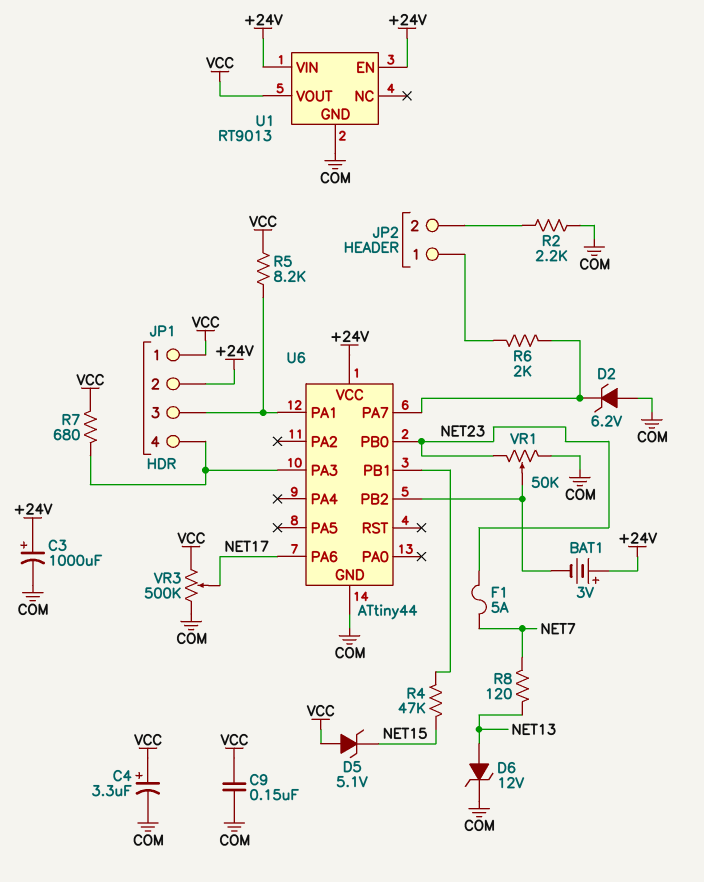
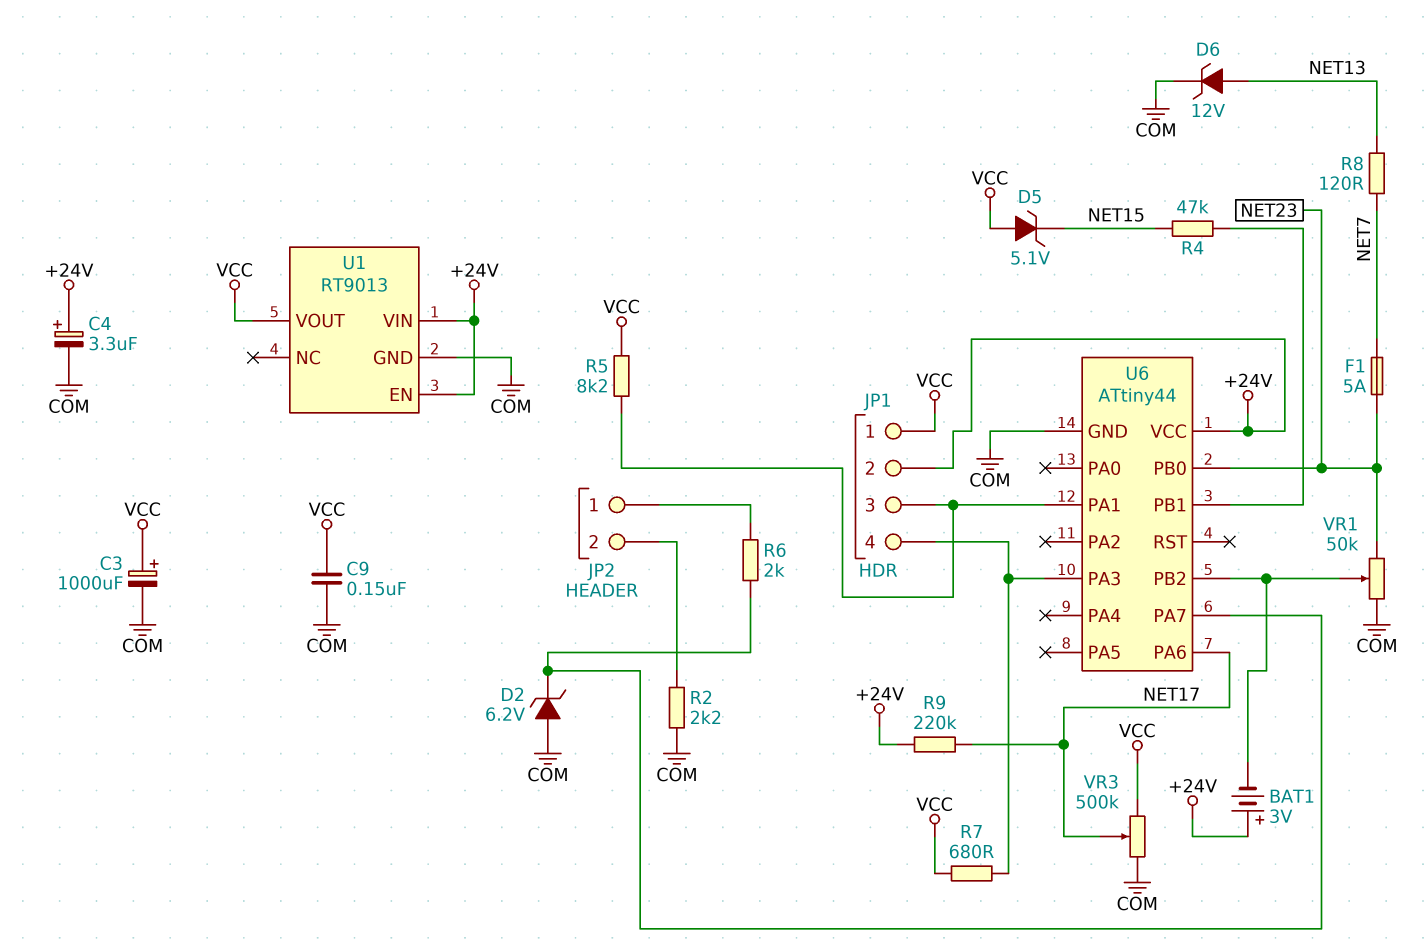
C3: 1000uF (plus +24V, minus COM) -> 1000uF (plus VCC, minus COM)
C4: 3.3uF (plus VCC, minus COM) -> 3.3uF (plus +24V, minus COM)
R9: none -> 220k (+24V, NET17)

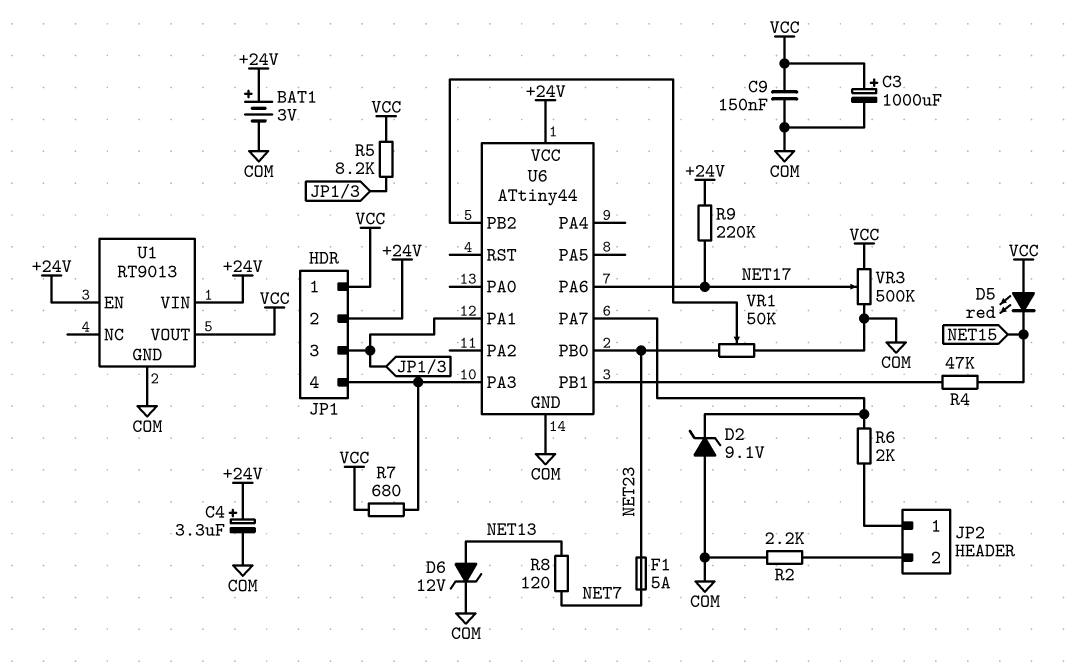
BAT1: 3V (plus +24V, minus U6/PB2) -> 3V (plus +24V, minus COM)
D2: zener 6.2V (A COM, K U6/PA7) -> zener 9.1V (A COM, K U6/PA7)
D5: zener 5.1V (A VCC, K NET15) -> LED red (A VCC, K NET15)

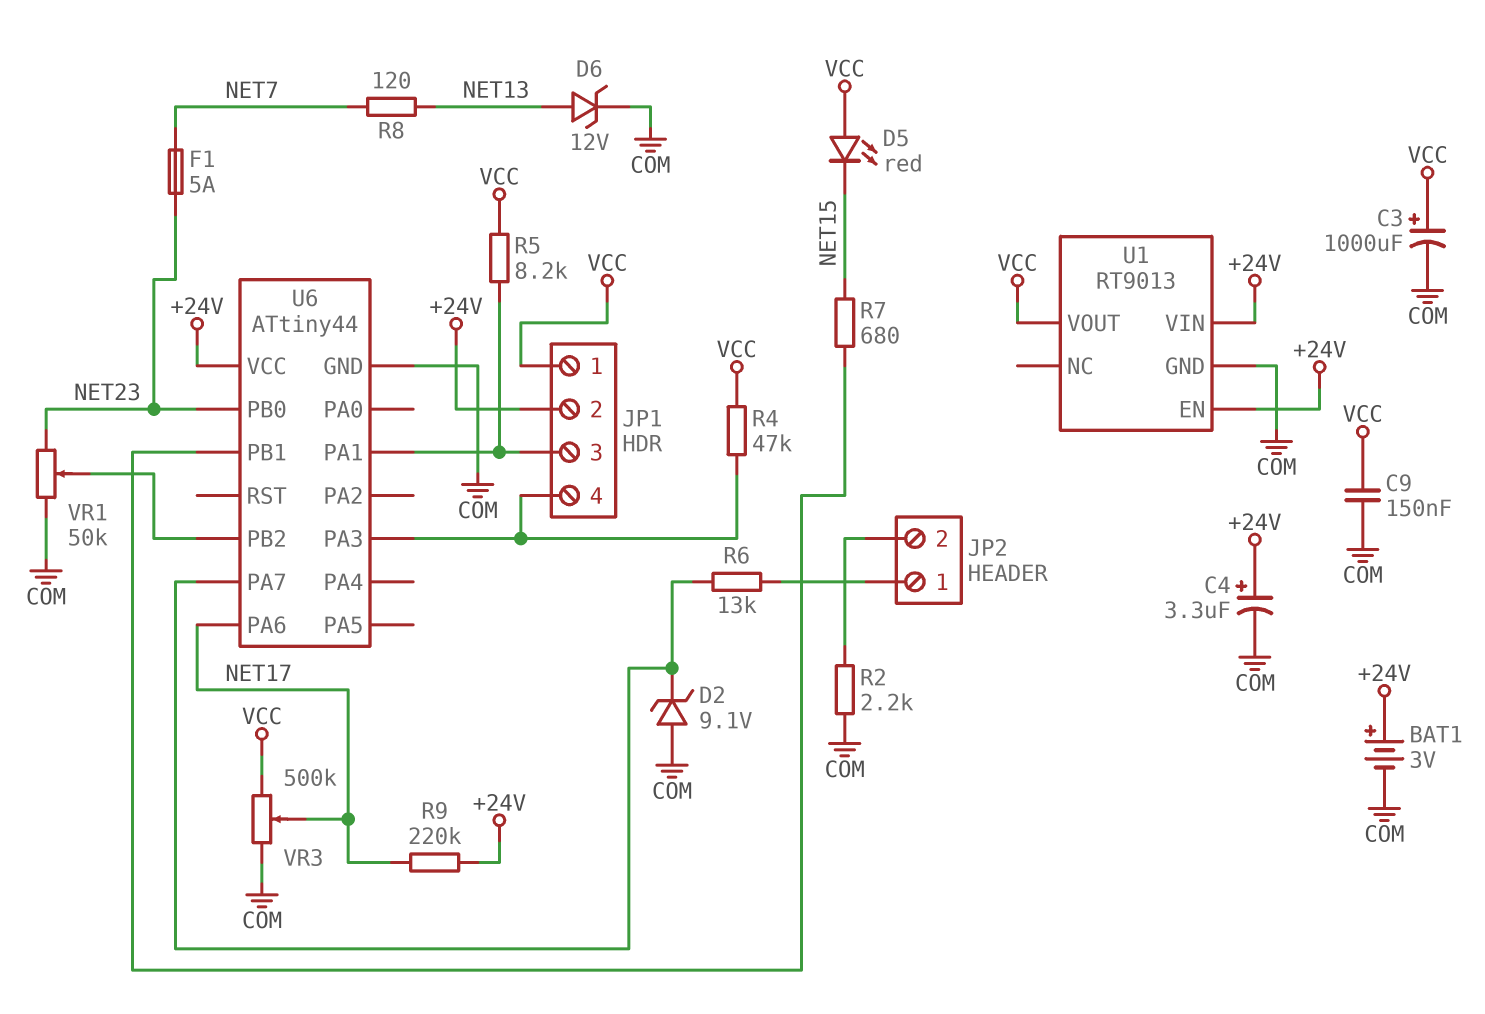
R4: 47k (NET15, U6/PB1) -> 47k (JP1/4, VCC)
R6: 2k (JP2/1, U6/PA7) -> 13k (JP2/1, U6/PA7)
R7: 680 (JP1/4, VCC) -> 680 (NET15, U6/PB1)

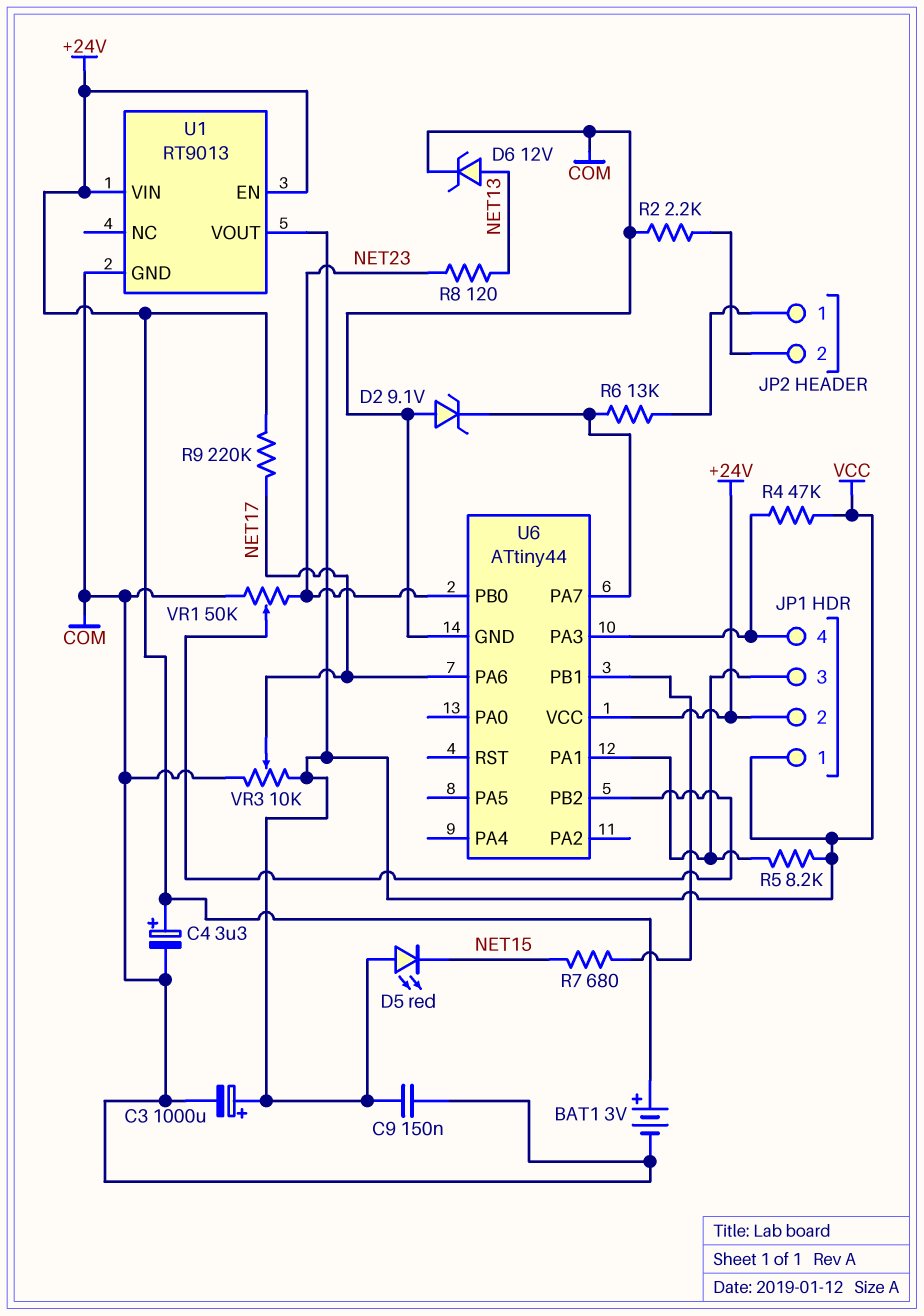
F1: 5A (NET7, NET23) -> none
R8: 120 (NET7, NET13) -> 120 (NET13, NET23)
VR3: 500k (COM, VCC, wiper NET17) -> 10k (COM, VCC, wiper NET17)

